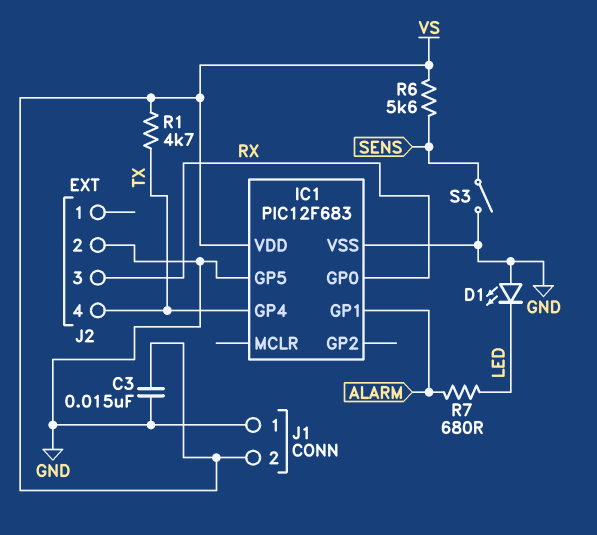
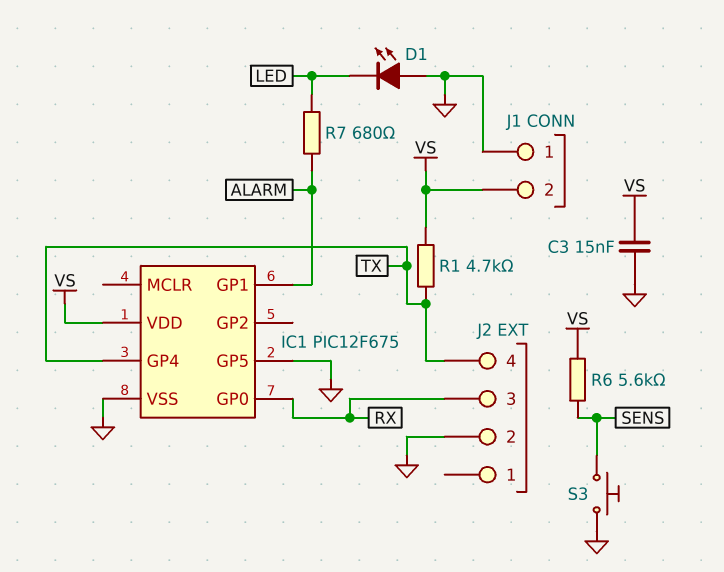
IC1: PIC12F683 -> PIC12F675
S3: switch (GND, SENS) -> button (GND, SENS)

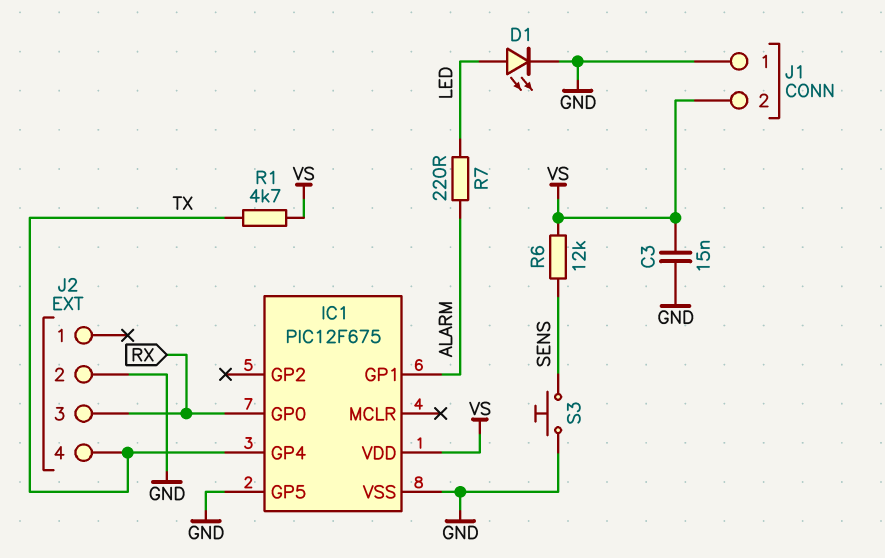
D1: LED (A GND, K LED) -> LED (A LED, K GND)
R6: 5.6k (SENS, VS) -> 12k (SENS, VS)
R7: 680 (ALARM, LED) -> 220 (ALARM, LED)

